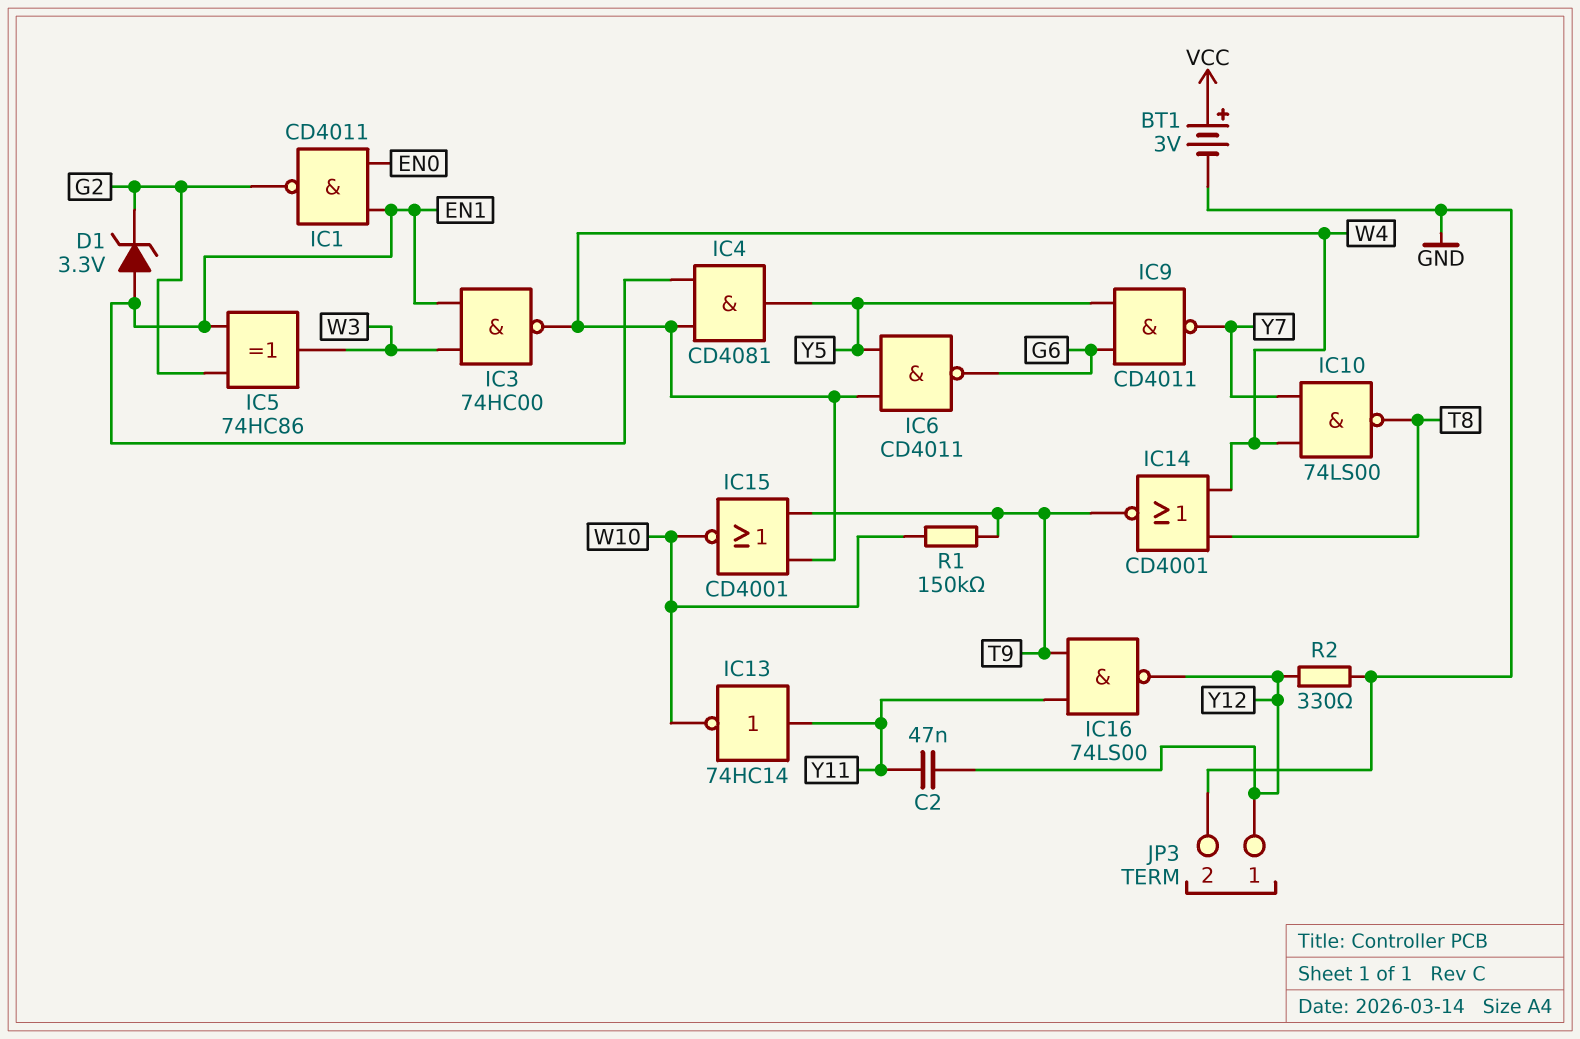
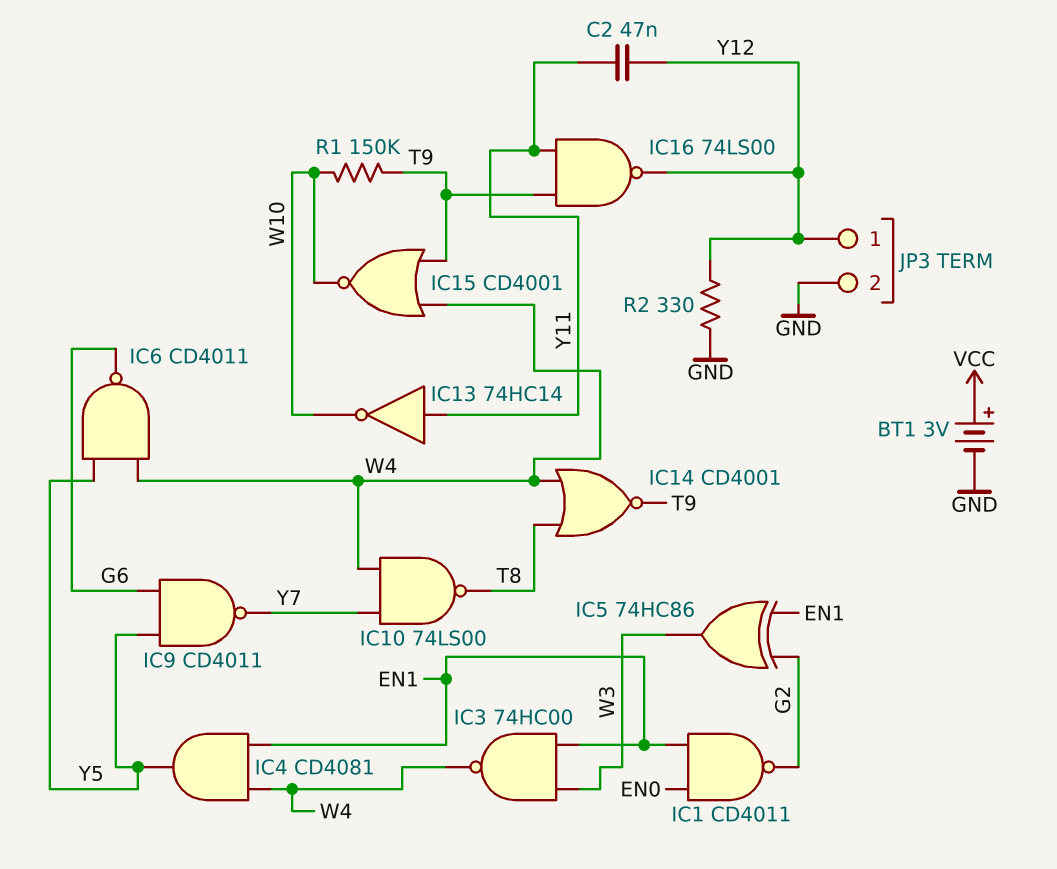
D1: zener 3.3V (A EN1, K G2) -> none

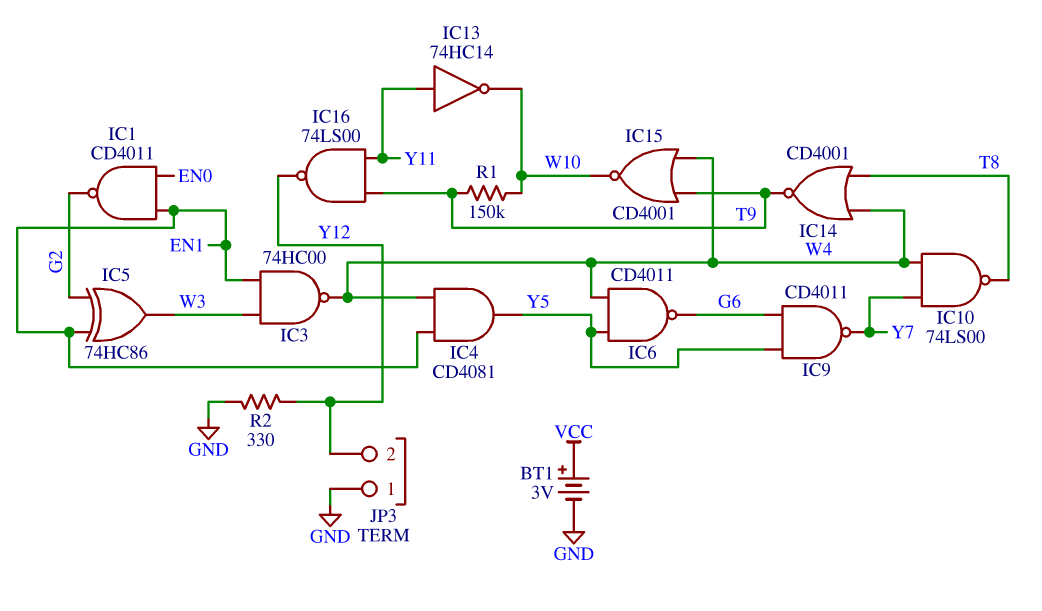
C2: 47nF (Y11, Y12) -> none
JP3 pin 1: Y12 -> GND
JP3 pin 2: GND -> Y12

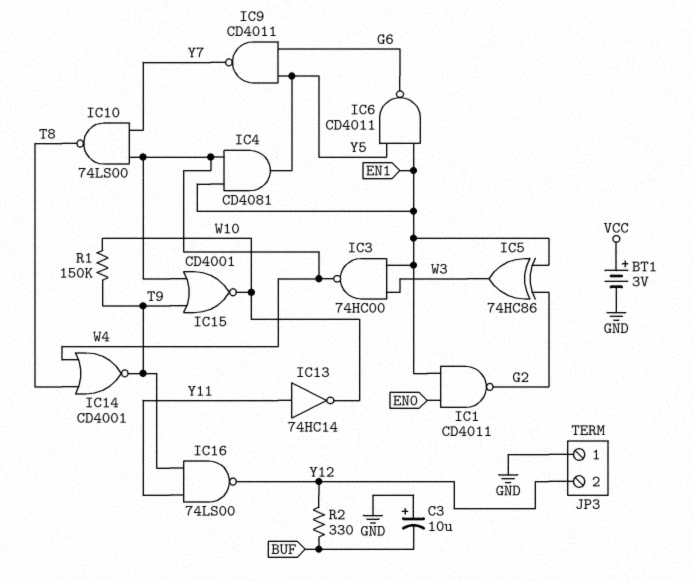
C3: none -> 10uF (plus GND, minus BUF)
IC6: NAND CD4011 (in W4, in Y5, out G6) -> NAND CD4011 (in EN1, in Y5, out G6)
R2: 330 (GND, Y12) -> 330 (BUF, Y12)

